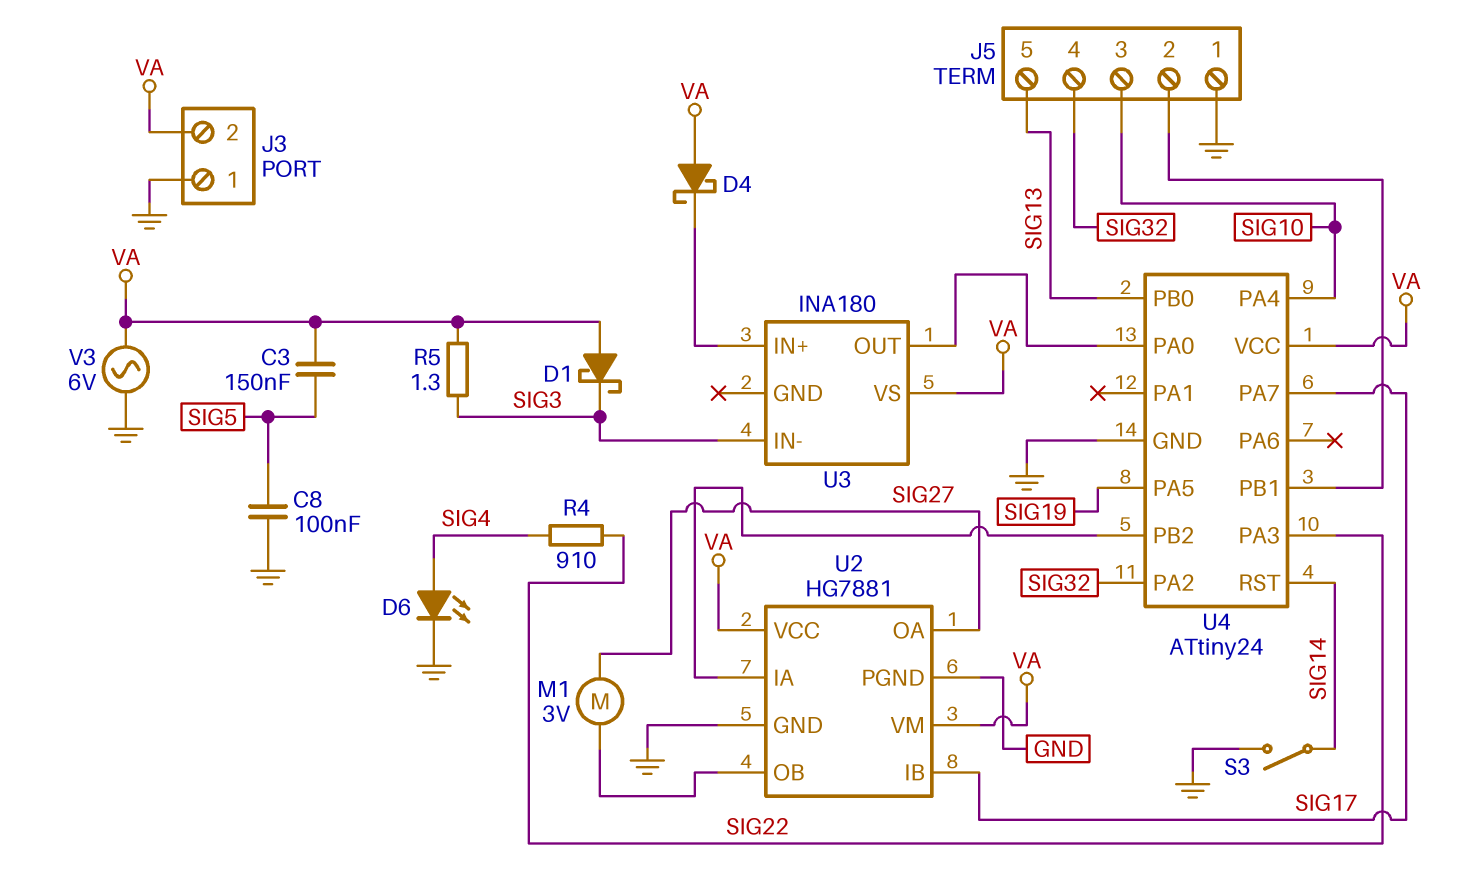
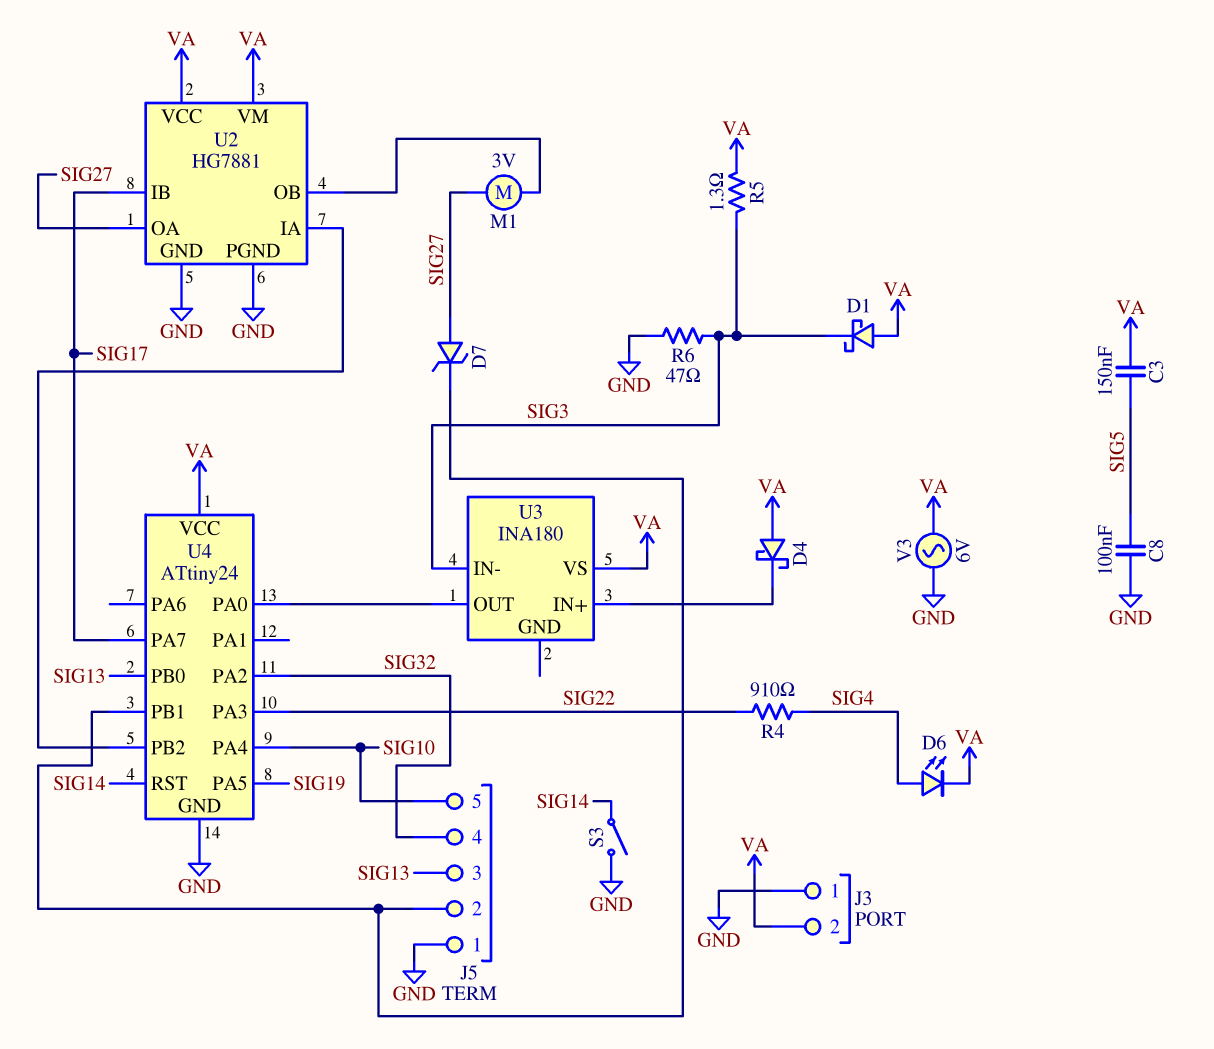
D6: LED (A SIG4, K GND) -> LED (A SIG4, K VA)
D7: none -> zener (A SIG27, K J5/2)
J5 pin 3: SIG10 -> SIG13
J5 pin 5: SIG13 -> SIG10
R6: none -> 47 (GND, SIG3)

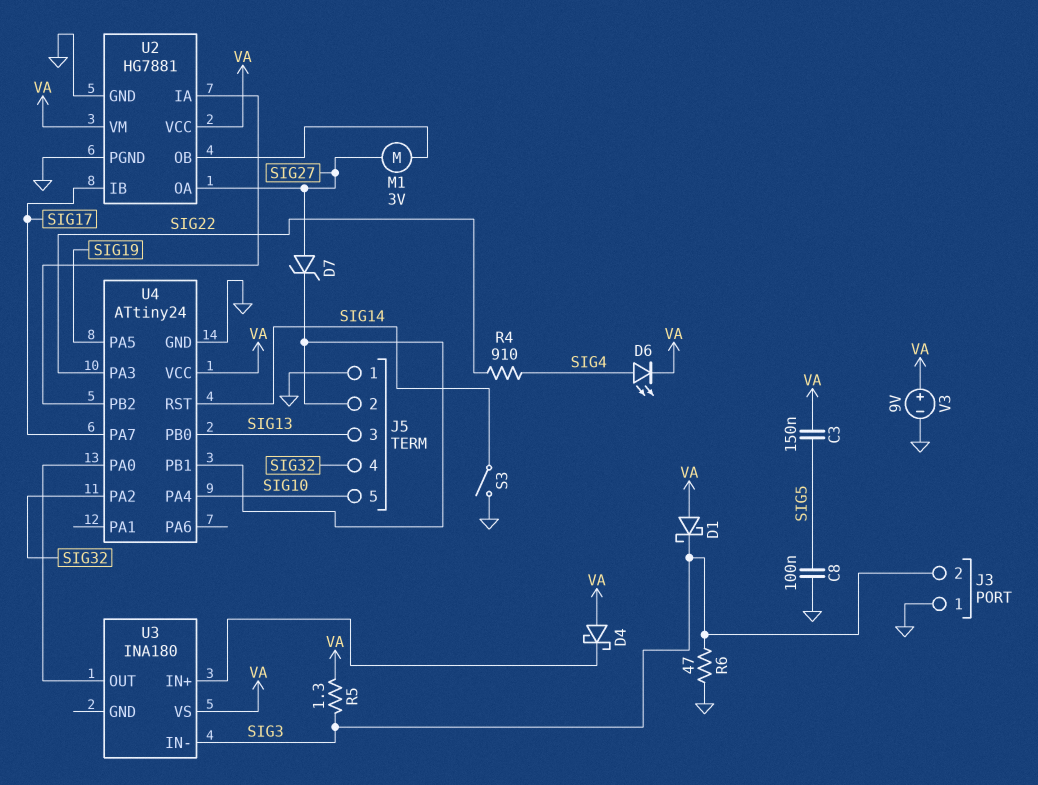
J3 pin 2: VA -> SIG3
V3: AC 6V (GND, VA) -> 9V (plus VA, minus GND)

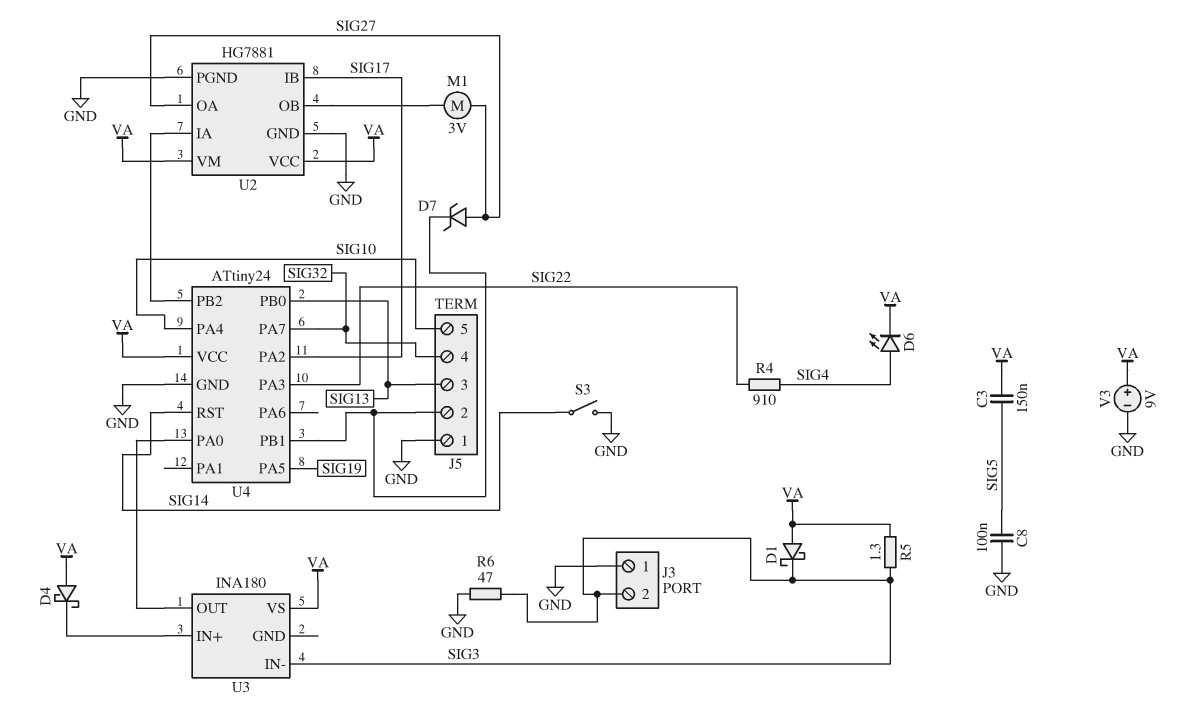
U4 pin PA2: SIG32 -> SIG17
U4 pin PA7: SIG17 -> SIG32

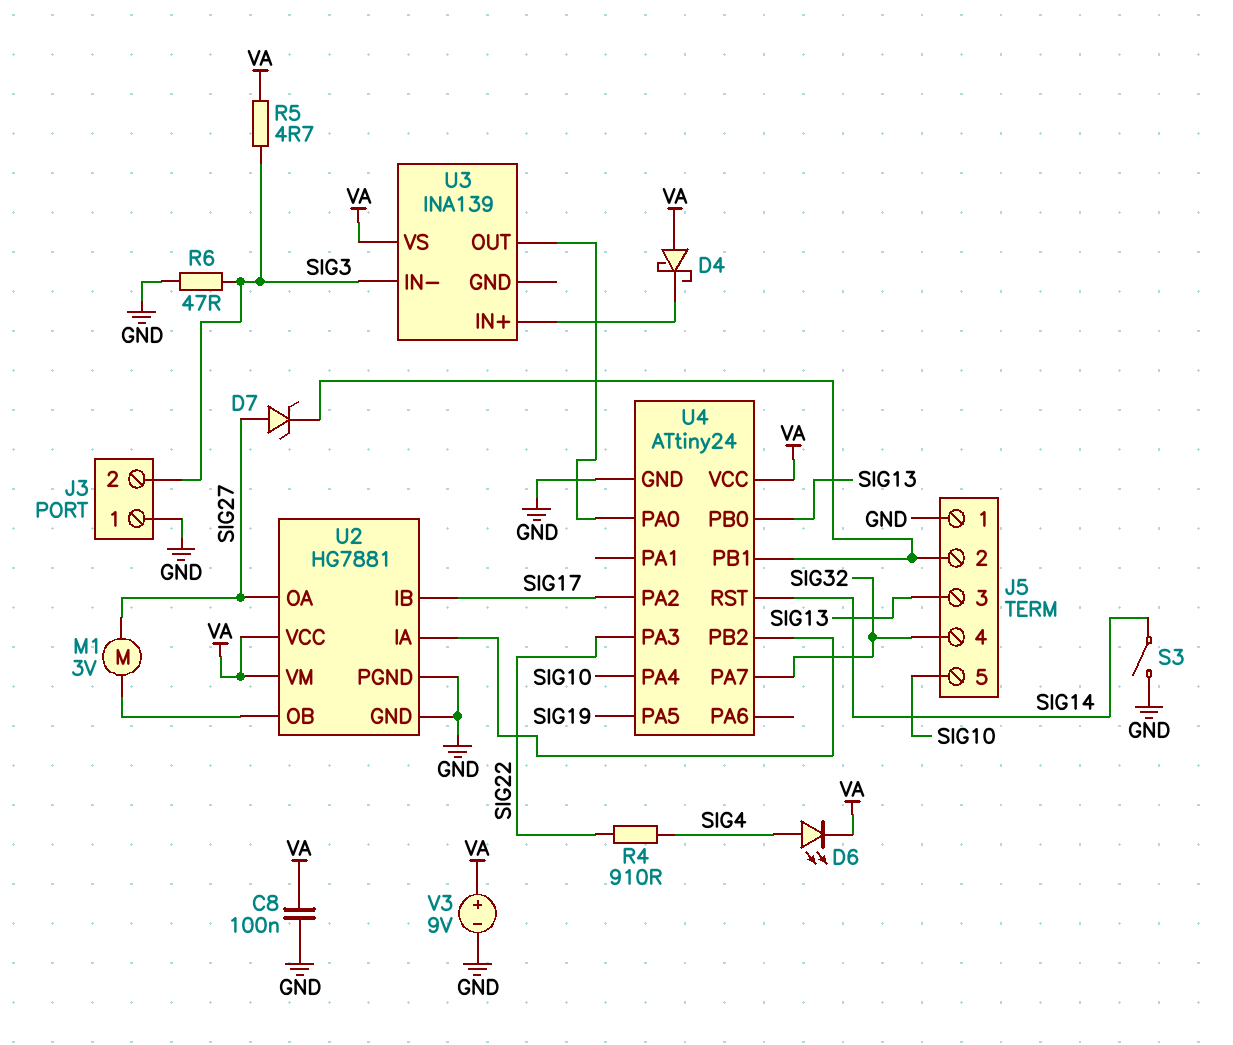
C3: 150nF (SIG5, VA) -> none
C8: 100nF (GND, SIG5) -> 100nF (GND, VA)
D1: schottky (A VA, K SIG3) -> none
R5: 1.3 (SIG3, VA) -> 4.7 (SIG3, VA)
U3: INA180 -> INA139

